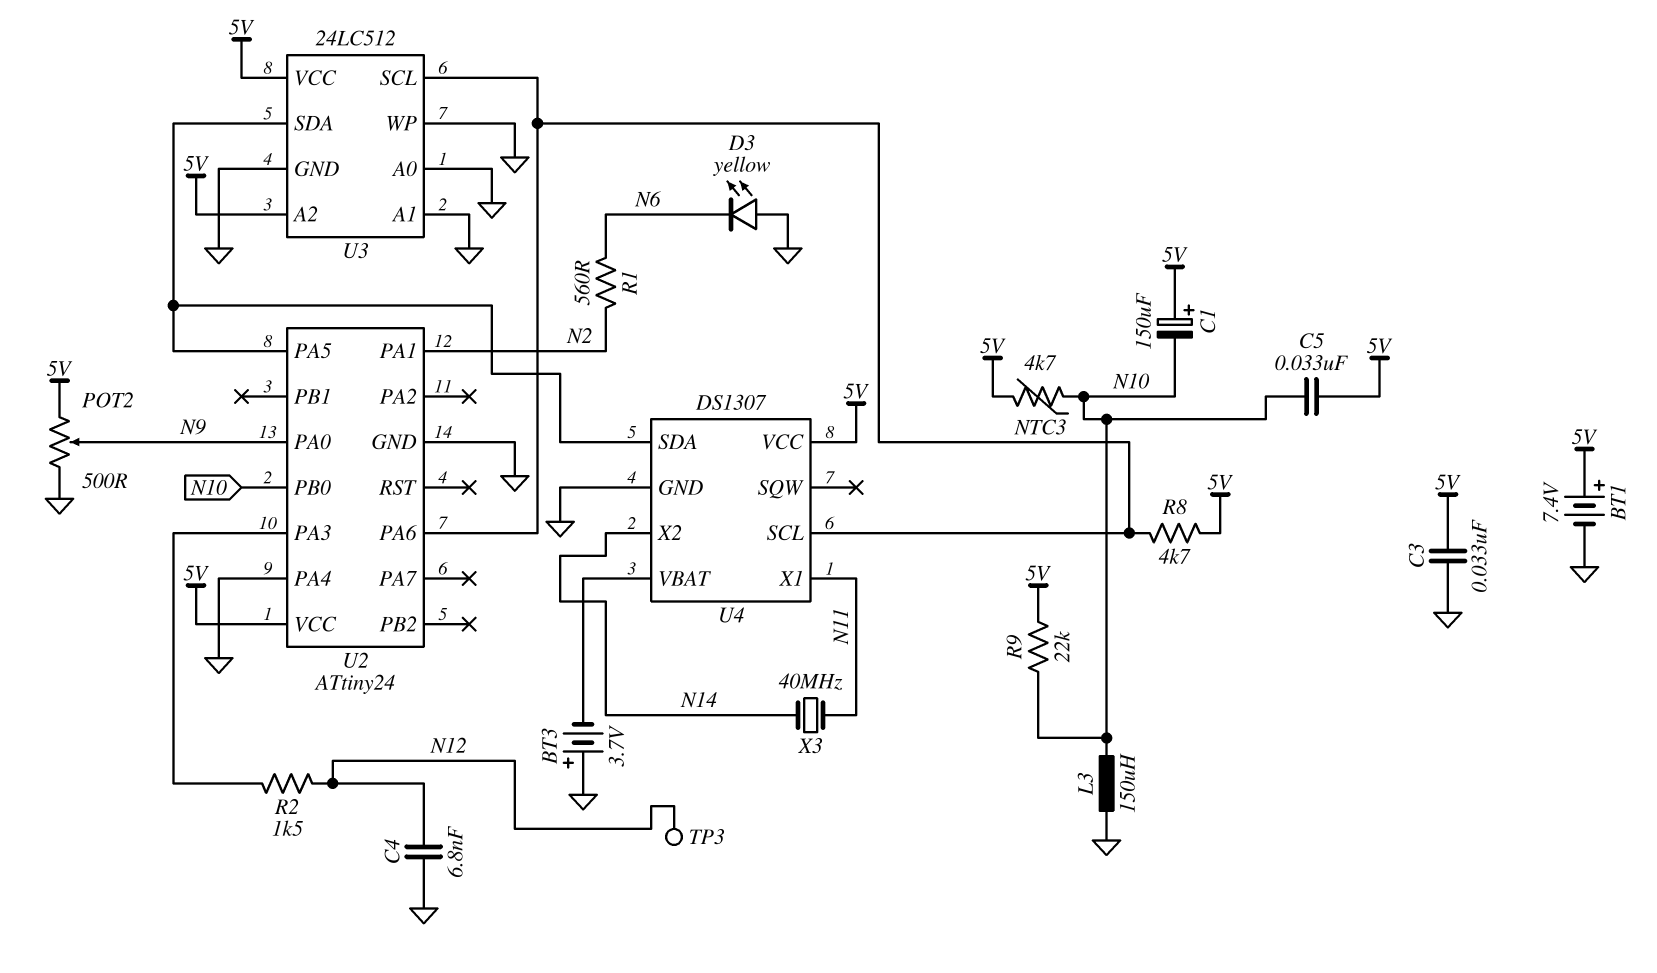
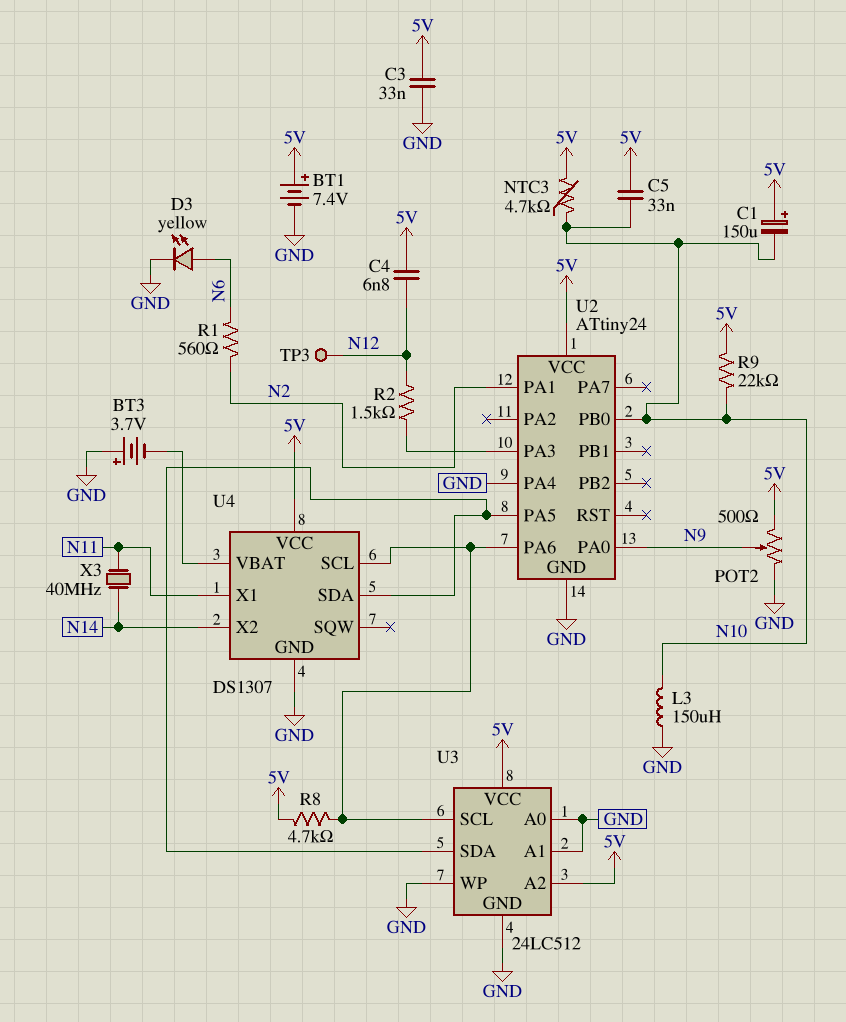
C4: 6.8nF (GND, N12) -> 6.8nF (5V, N12)
D3: LED yellow (A GND, K N6) -> LED yellow (A N6, K GND)

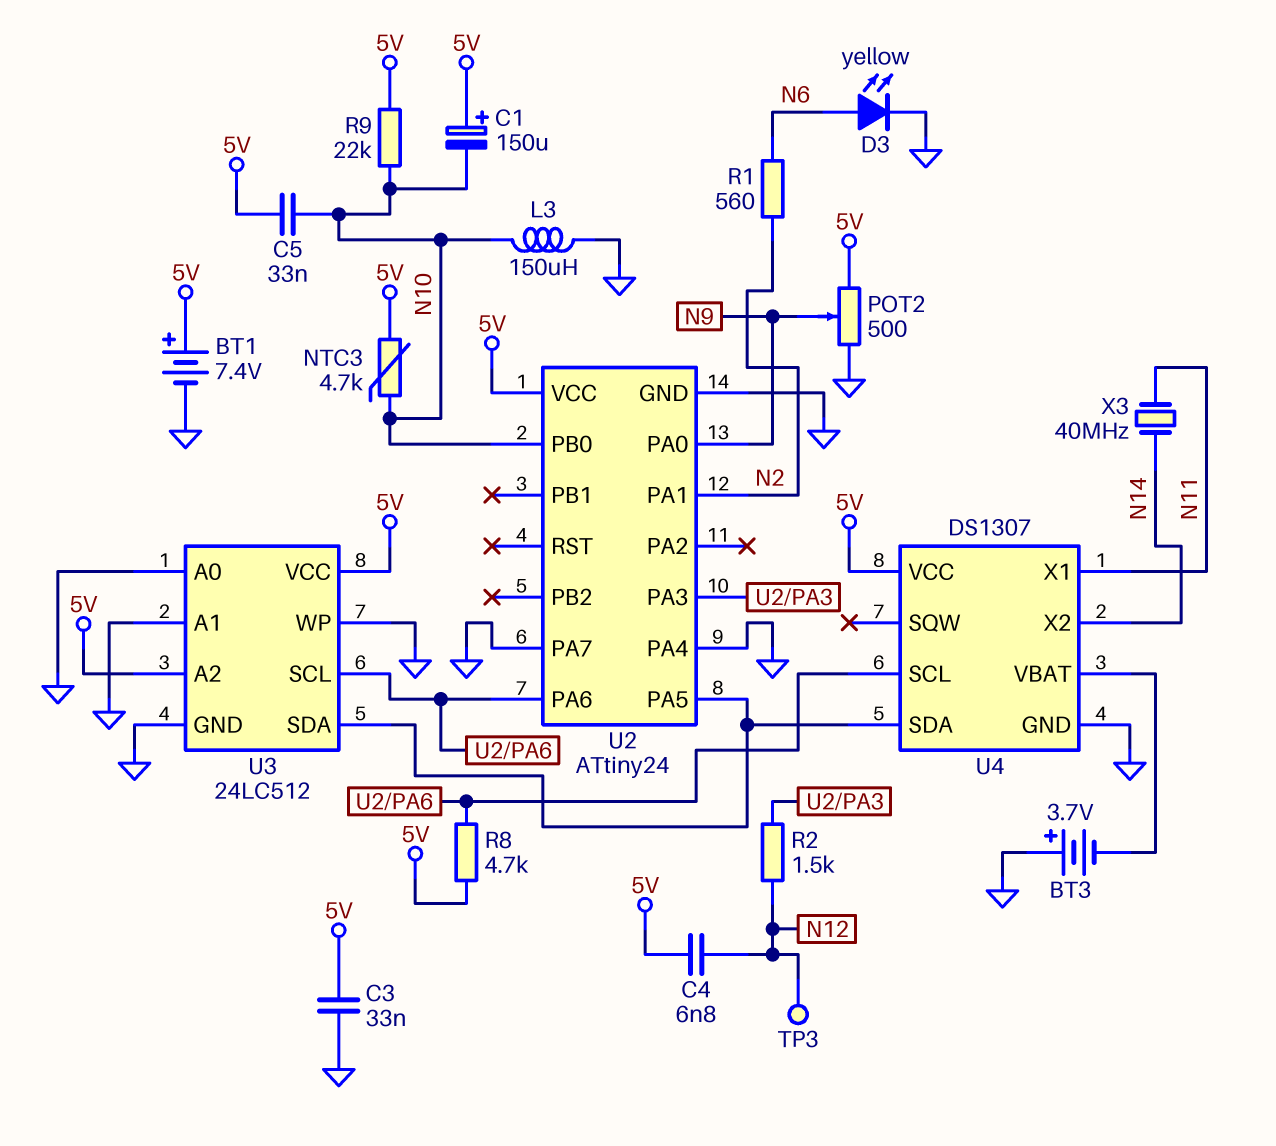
U2 pin PA7: none -> GND

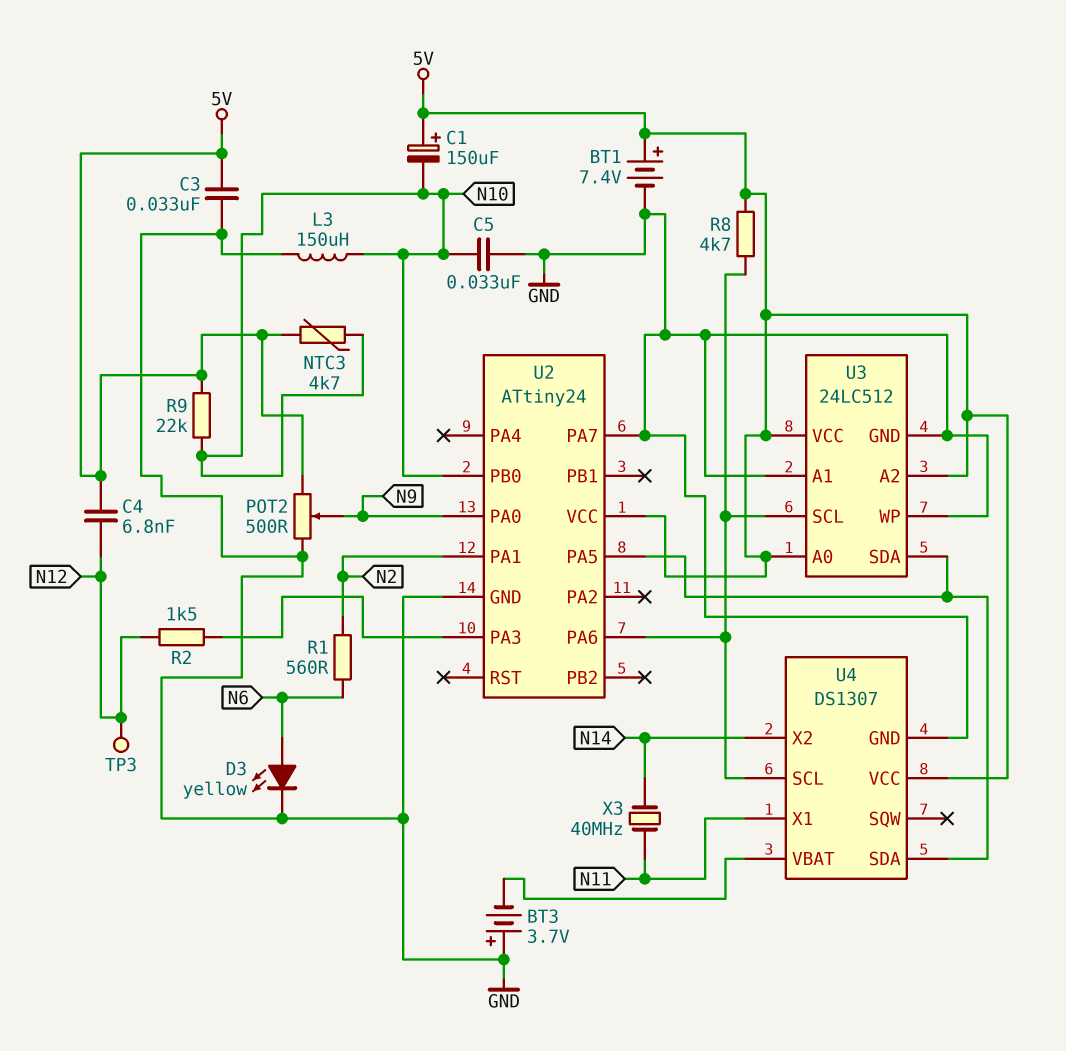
C5: 33nF (5V, N10) -> 33nF (GND, N10)
U2 pin PA4: GND -> none
U3 pin A0: GND -> 5V

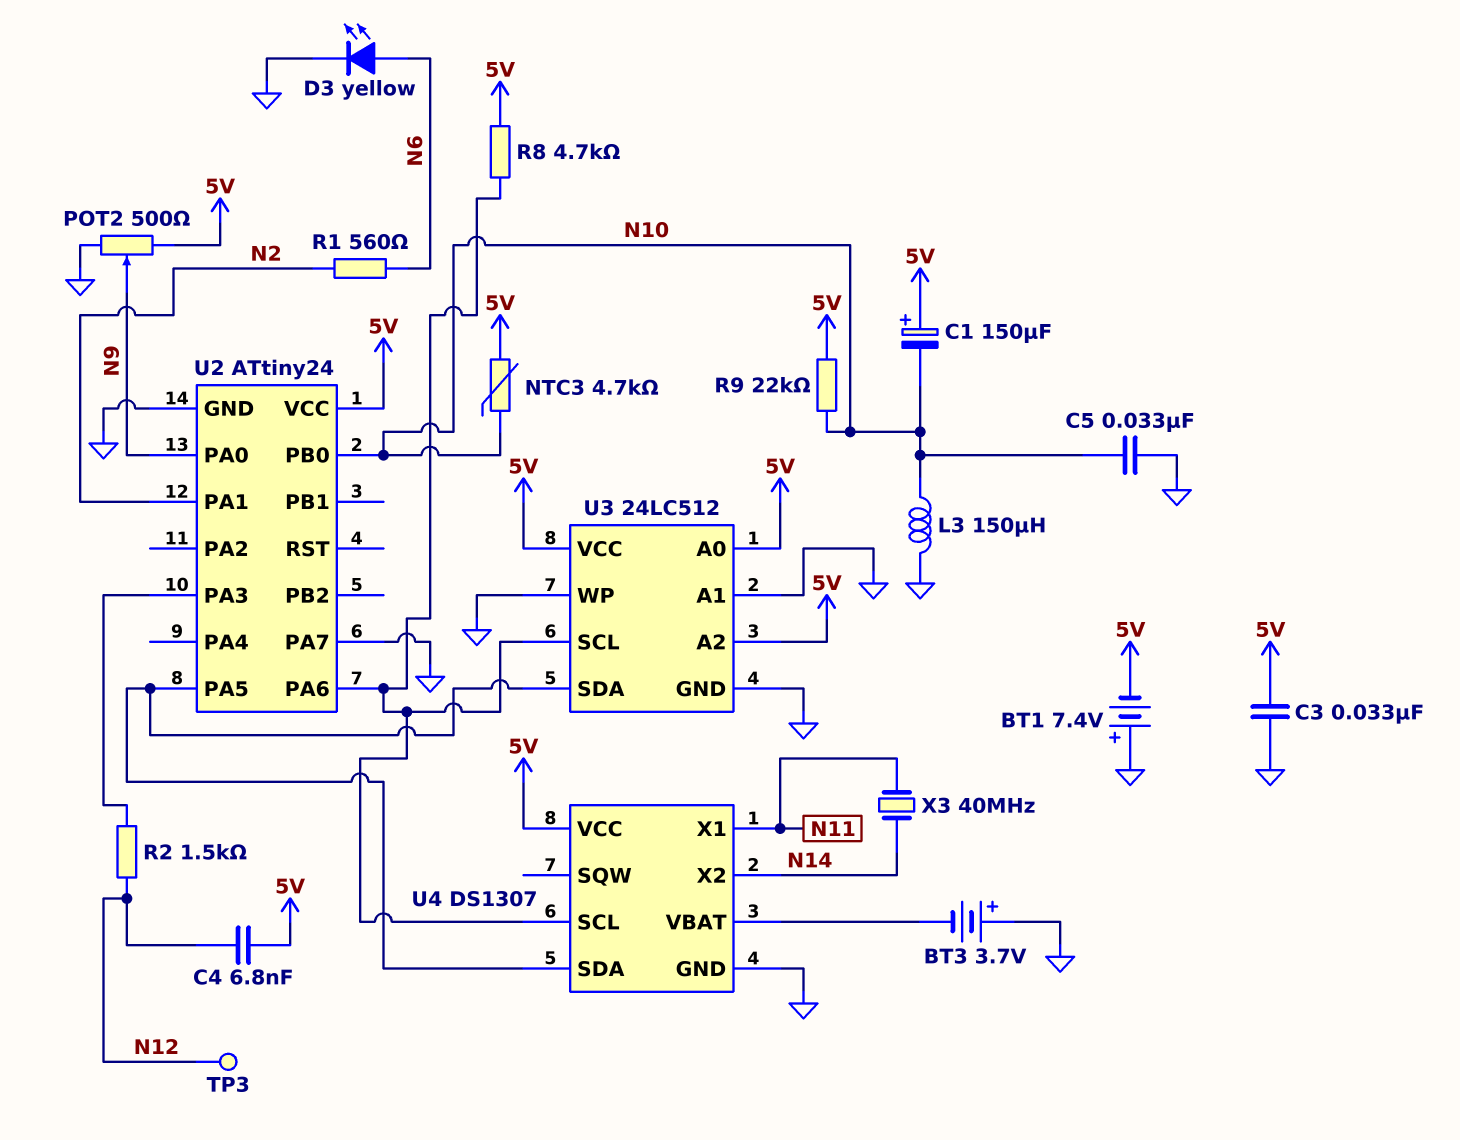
BT1: 7.4V (plus 5V, minus GND) -> 7.4V (plus GND, minus 5V)

